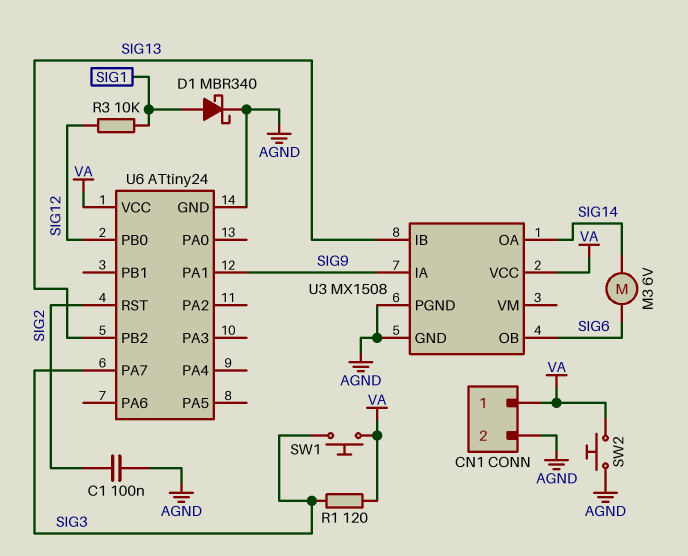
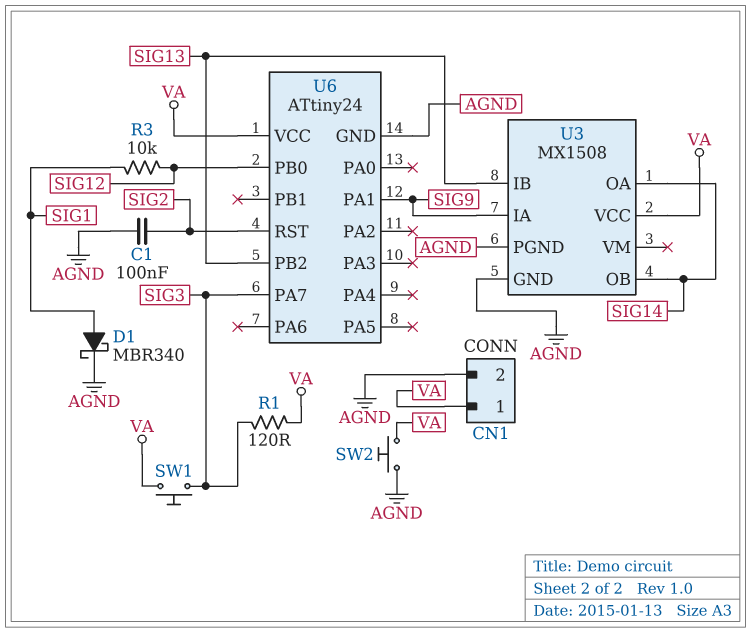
M3: motor 6V (SIG6, SIG14) -> none
U3 pin OB: SIG6 -> SIG14

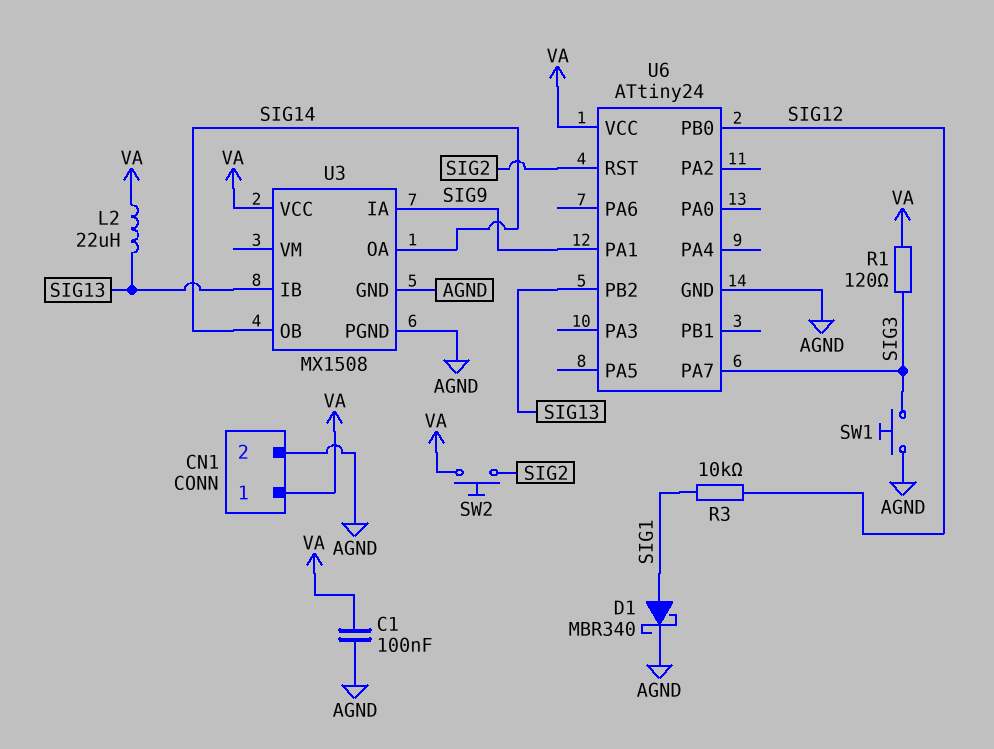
C1: 100nF (AGND, SIG2) -> 100nF (AGND, VA)
L2: none -> 22uH (SIG13, VA)
SW1: button (SIG3, VA) -> button (AGND, SIG3)
SW2: button (AGND, VA) -> button (SIG2, VA)

